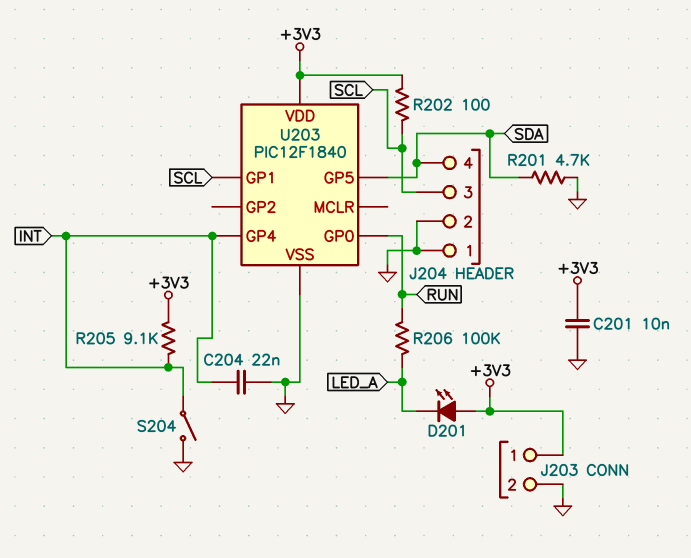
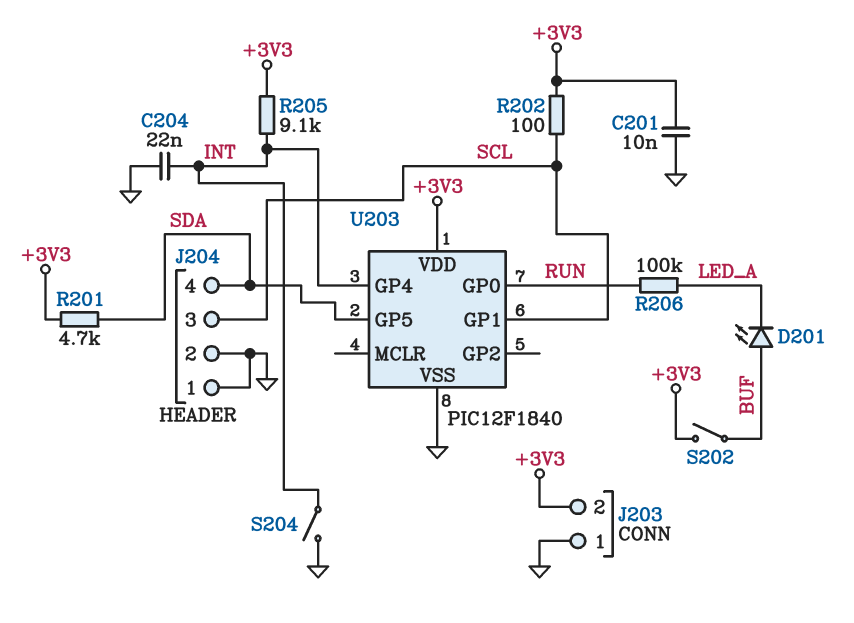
D201: LED (A +3V3, K LED_A) -> LED (A BUF, K LED_A)
J203 pin 1: +3V3 -> GND
J203 pin 2: GND -> +3V3
R201: 4.7k (GND, SDA) -> 4.7k (+3V3, SDA)
S202: none -> switch (+3V3, BUF)

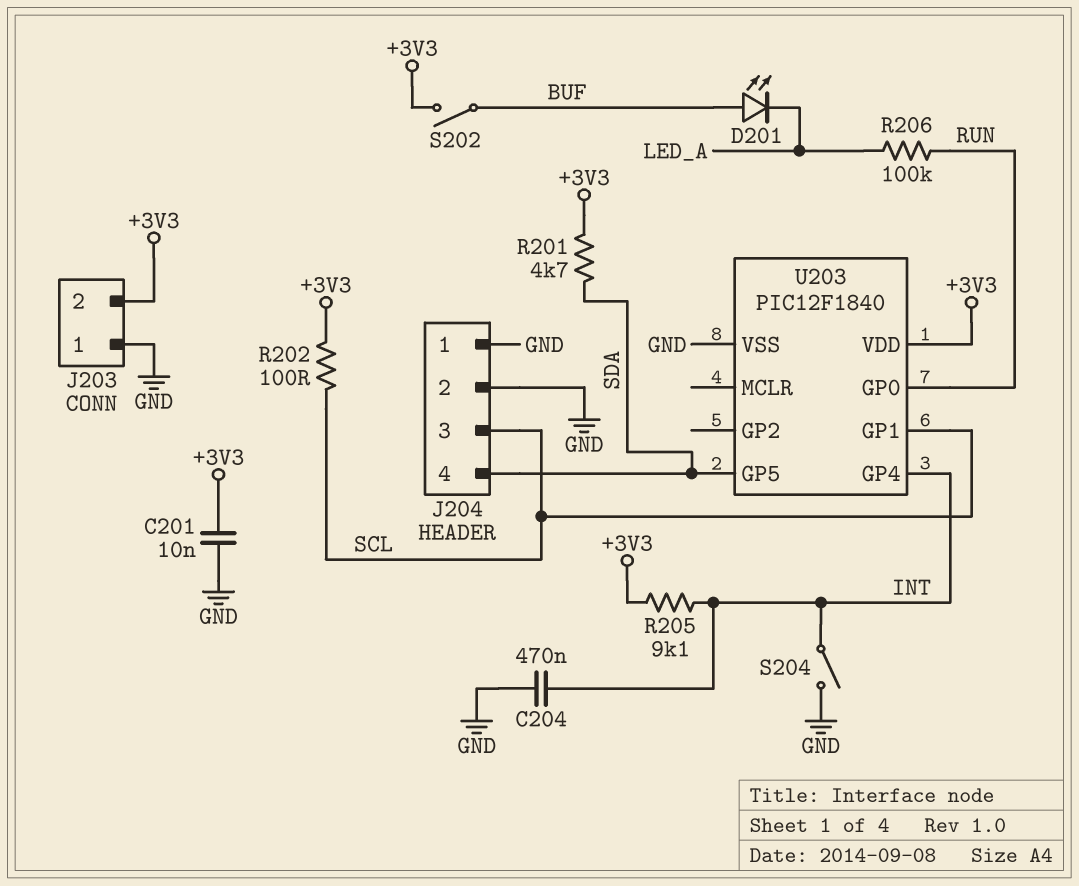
C204: 22nF (GND, INT) -> 470nF (GND, INT)

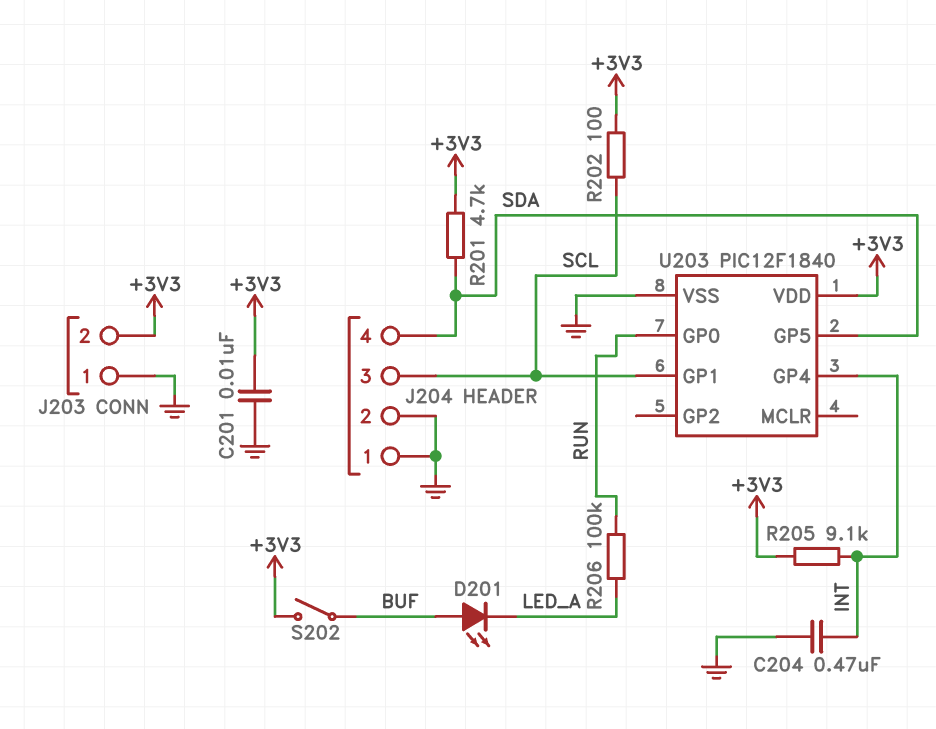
S204: switch (GND, INT) -> none

